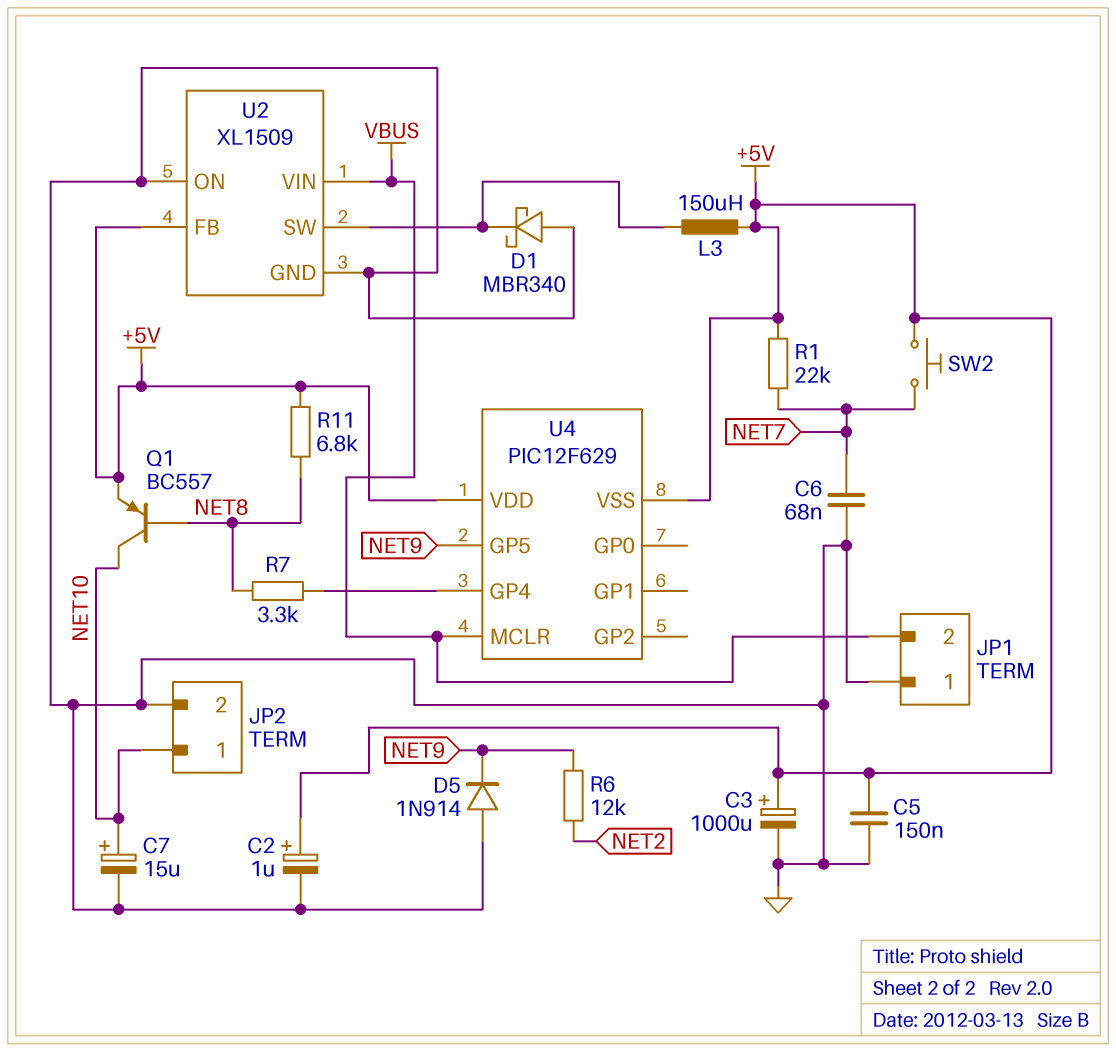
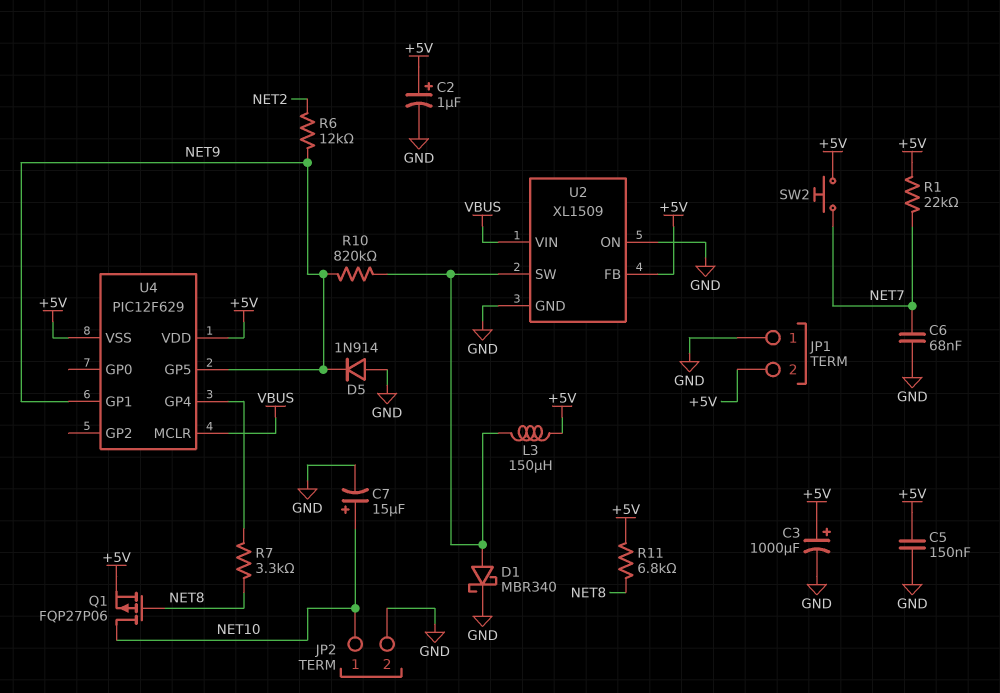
D1: schottky MBR340 (A GND, K U2/SW) -> schottky MBR340 (A U2/SW, K GND)
JP1 pin 2: VBUS -> +5V
Q1: PNP BC557 (B NET8, C NET10, E +5V) -> PMOS FQP27P06 (G NET8, D NET10, S +5V)
R10: none -> 820k (NET9, U2/SW)
U4 pin GP1: none -> NET9

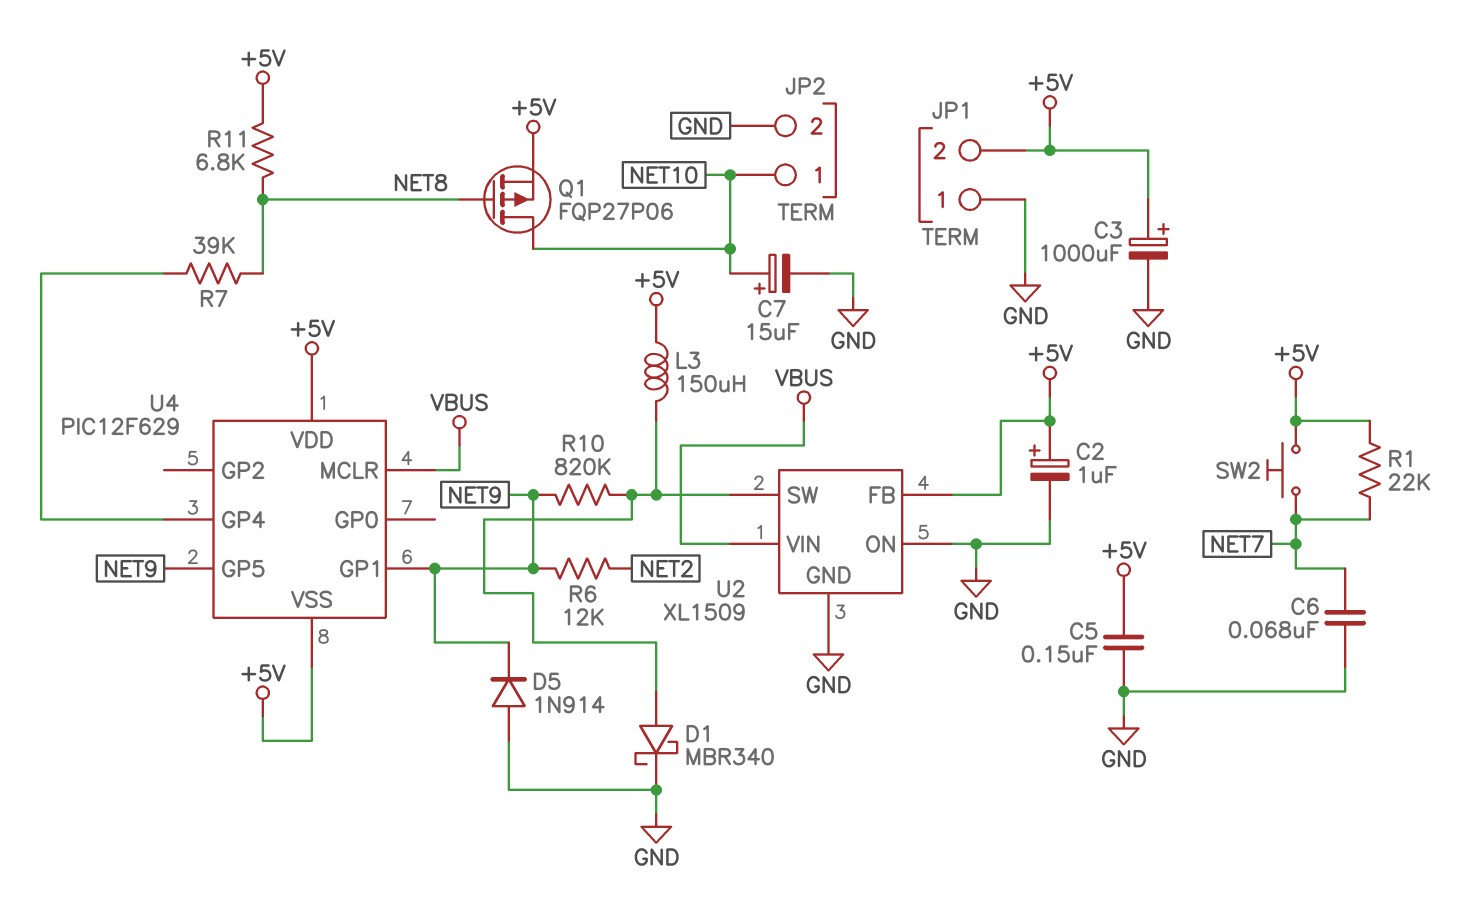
R7: 3.3k (NET8, U4/GP4) -> 39k (NET8, U4/GP4)

